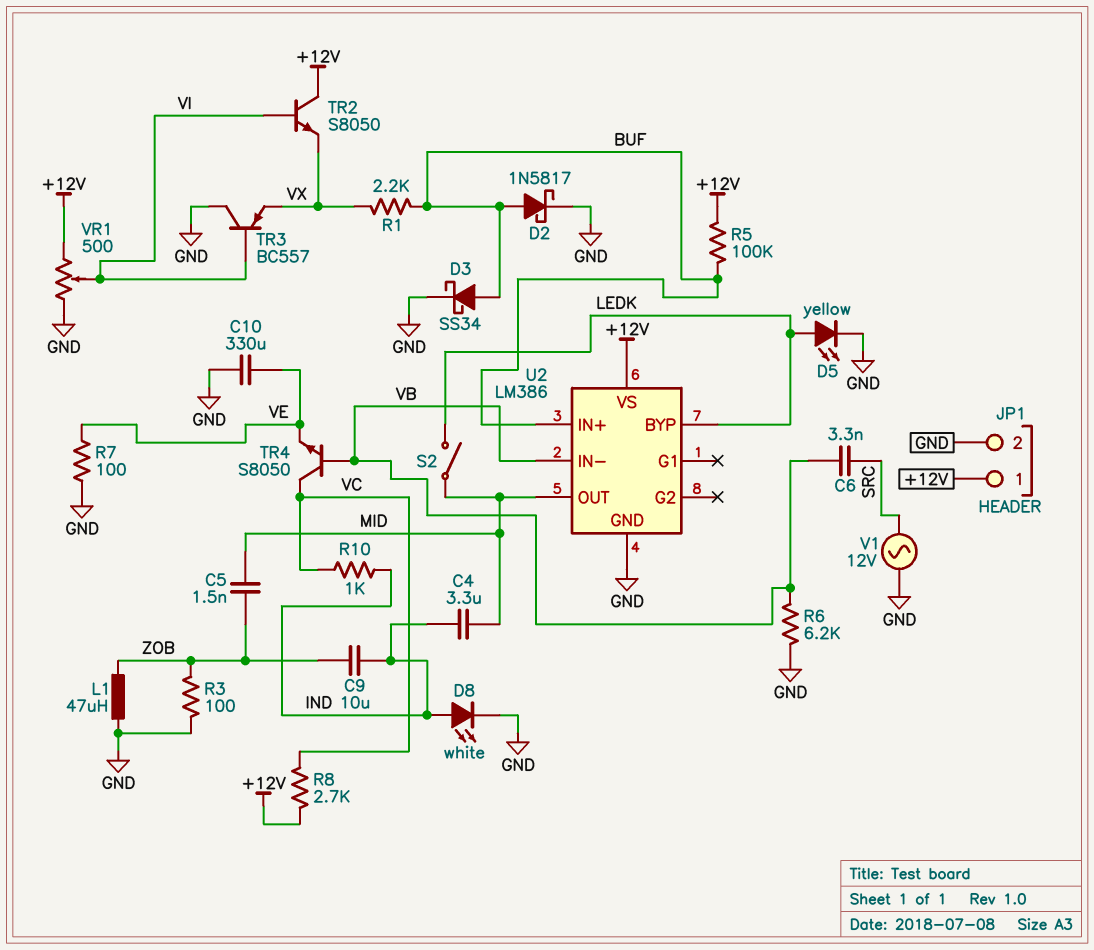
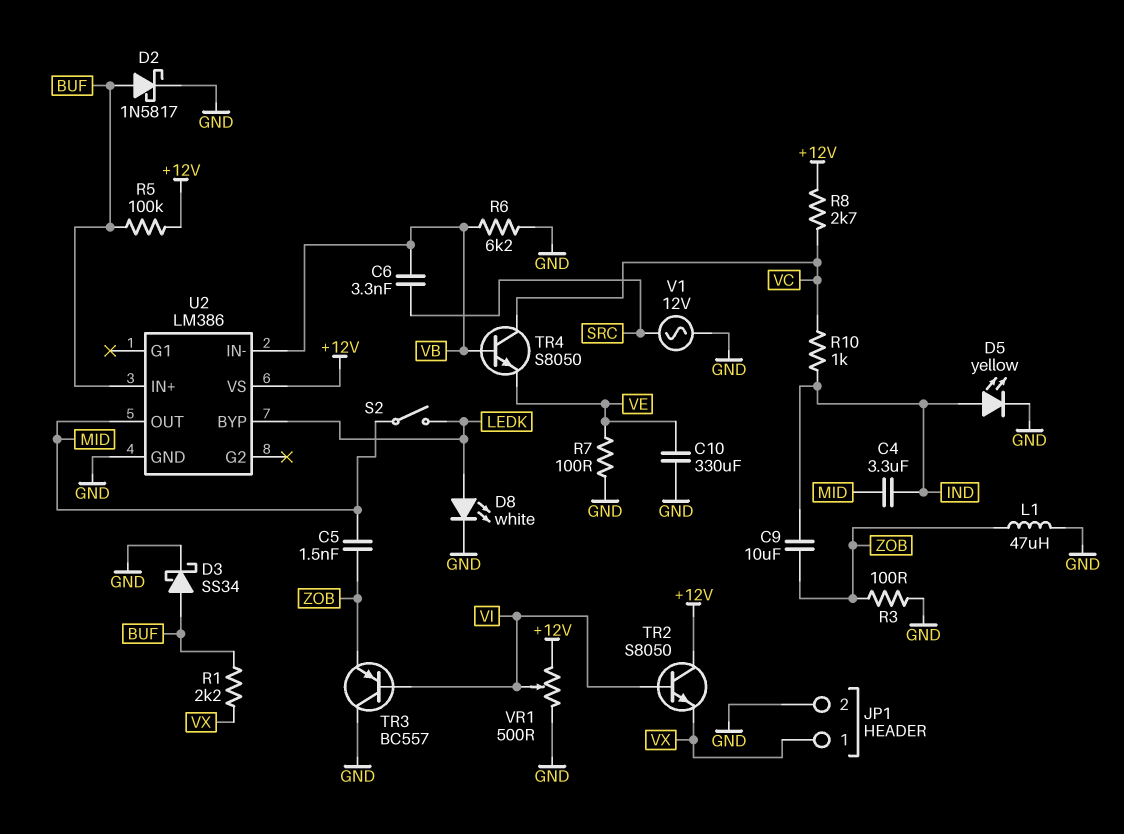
D5: LED yellow (A LEDK, K GND) -> LED yellow (A IND, K GND)
D8: LED white (A IND, K GND) -> LED white (A LEDK, K GND)
JP1 pin 1: +12V -> VX
TR3: PNP BC557 (B VI, C GND, E VX) -> PNP BC557 (B VI, C GND, E ZOB)

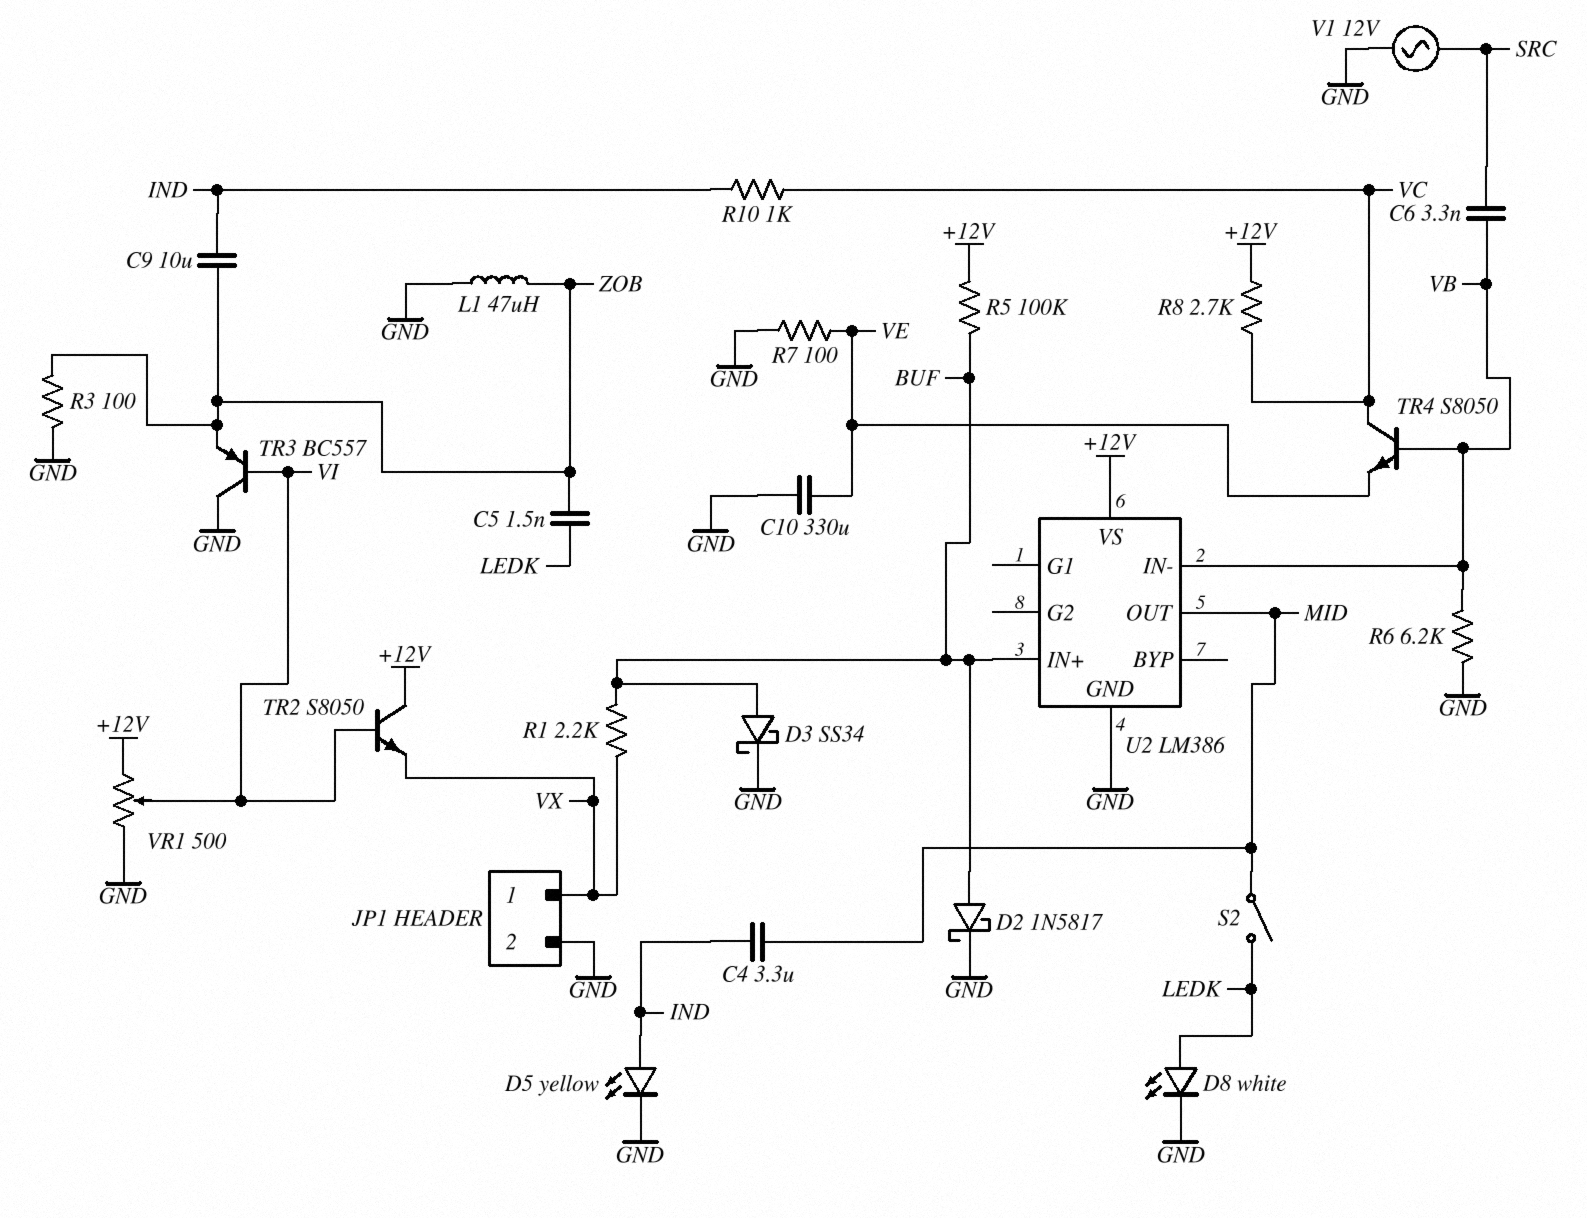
C5: 1.5nF (MID, ZOB) -> 1.5nF (LEDK, ZOB)
U2 pin BYP: LEDK -> none

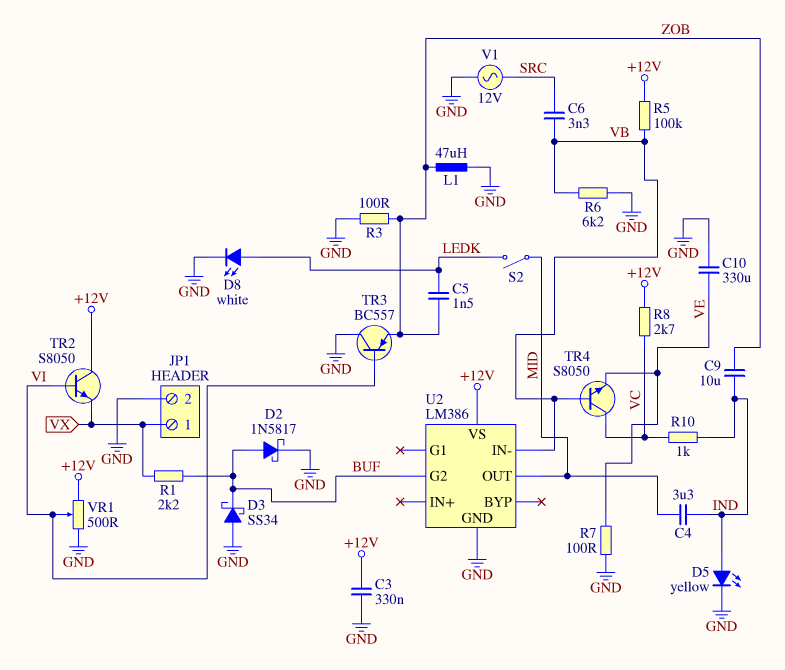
C3: none -> 330nF (+12V, GND)
D3: schottky SS34 (A BUF, K GND) -> schottky SS34 (A GND, K BUF)
R5: 100k (+12V, BUF) -> 100k (+12V, VB)
U2 pin G2: none -> BUF
U2 pin IN+: BUF -> none

